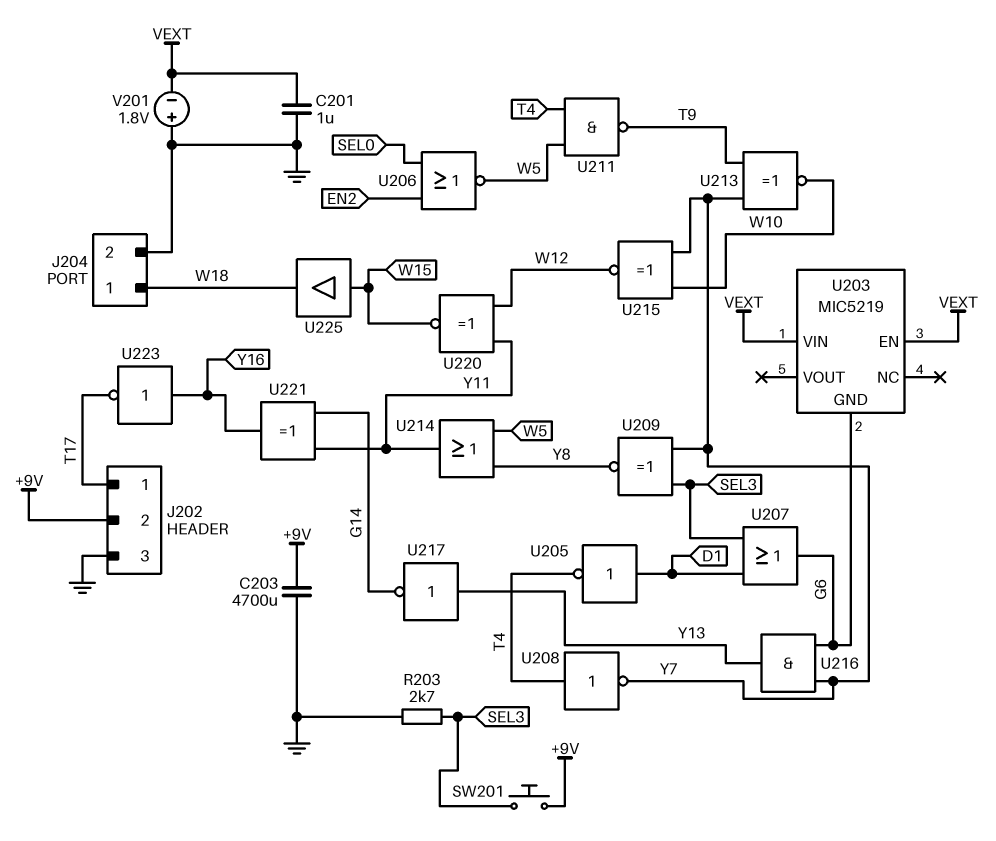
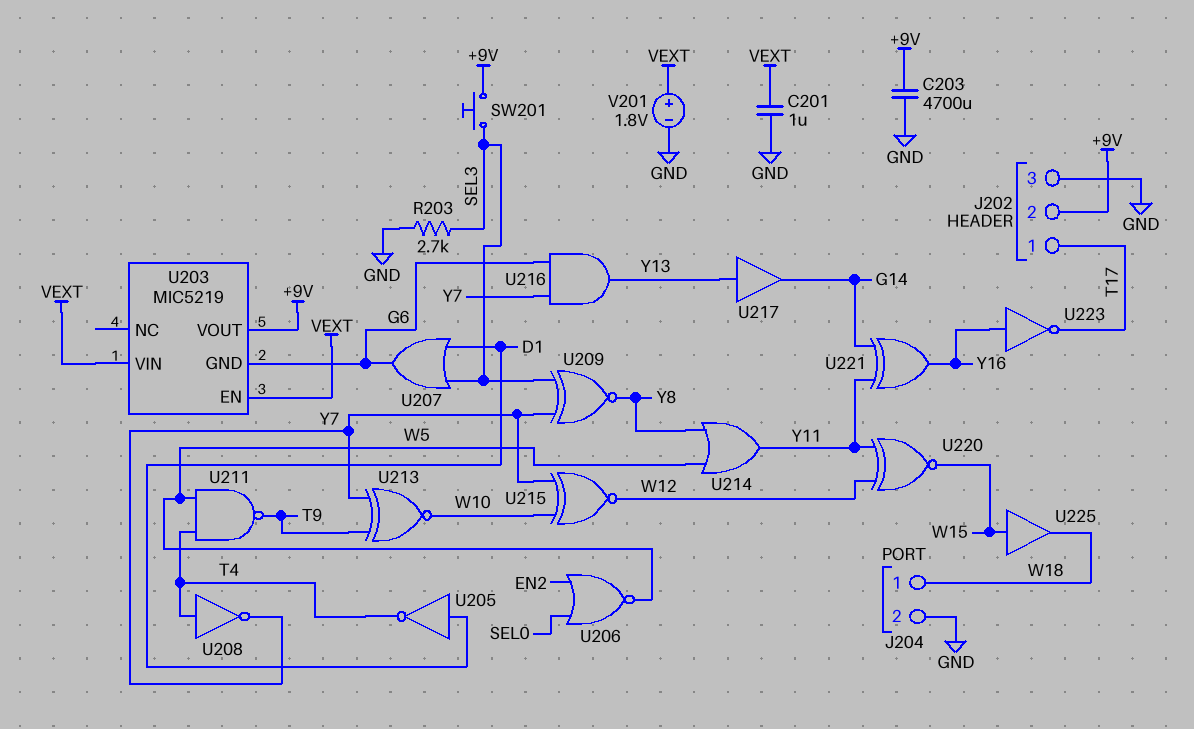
U203 pin VOUT: none -> +9V
U217: NOT (in Y13, out G14) -> buffer (in Y13, out G14)
V201: 1.8V (plus GND, minus VEXT) -> 1.8V (plus VEXT, minus GND)

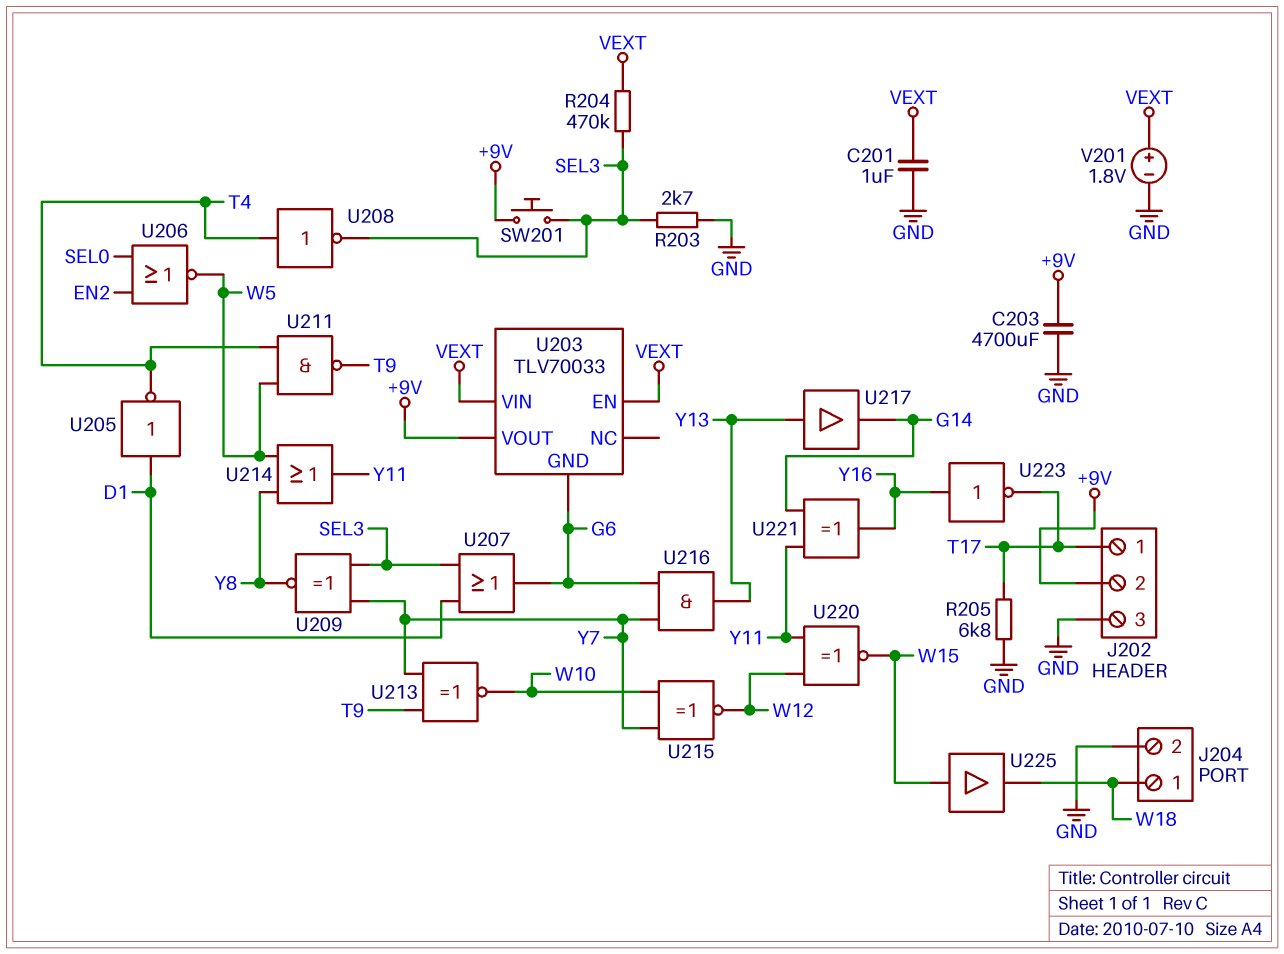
R204: none -> 470k (SEL3, VEXT)
R205: none -> 6.8k (GND, T17)
U203: MIC5219 -> TLV70033
U208: NOT (in T4, out Y7) -> NOT (in T4, out SEL3)

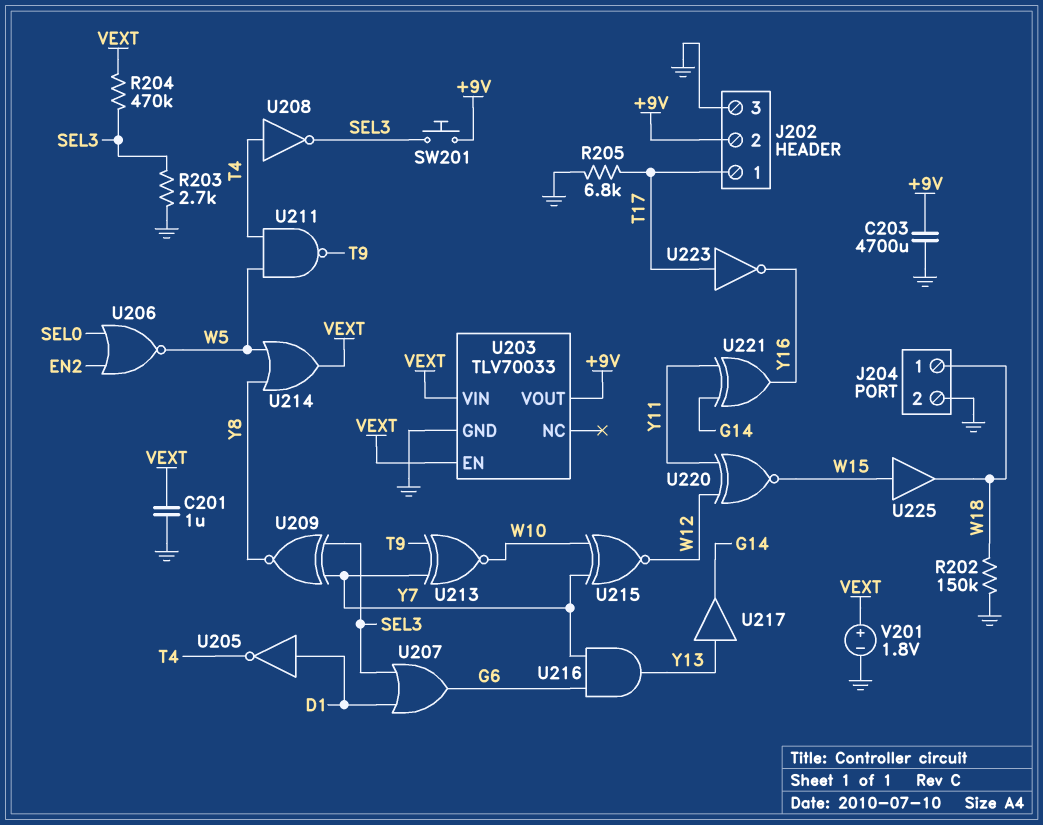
R202: none -> 150k (GND, W18)
U203 pin GND: G6 -> GND
U214: OR (in W5, in Y8, out Y11) -> OR (in W5, in Y8, out VEXT)
U223: NOT (in Y16, out T17) -> NOT (in T17, out Y16)

